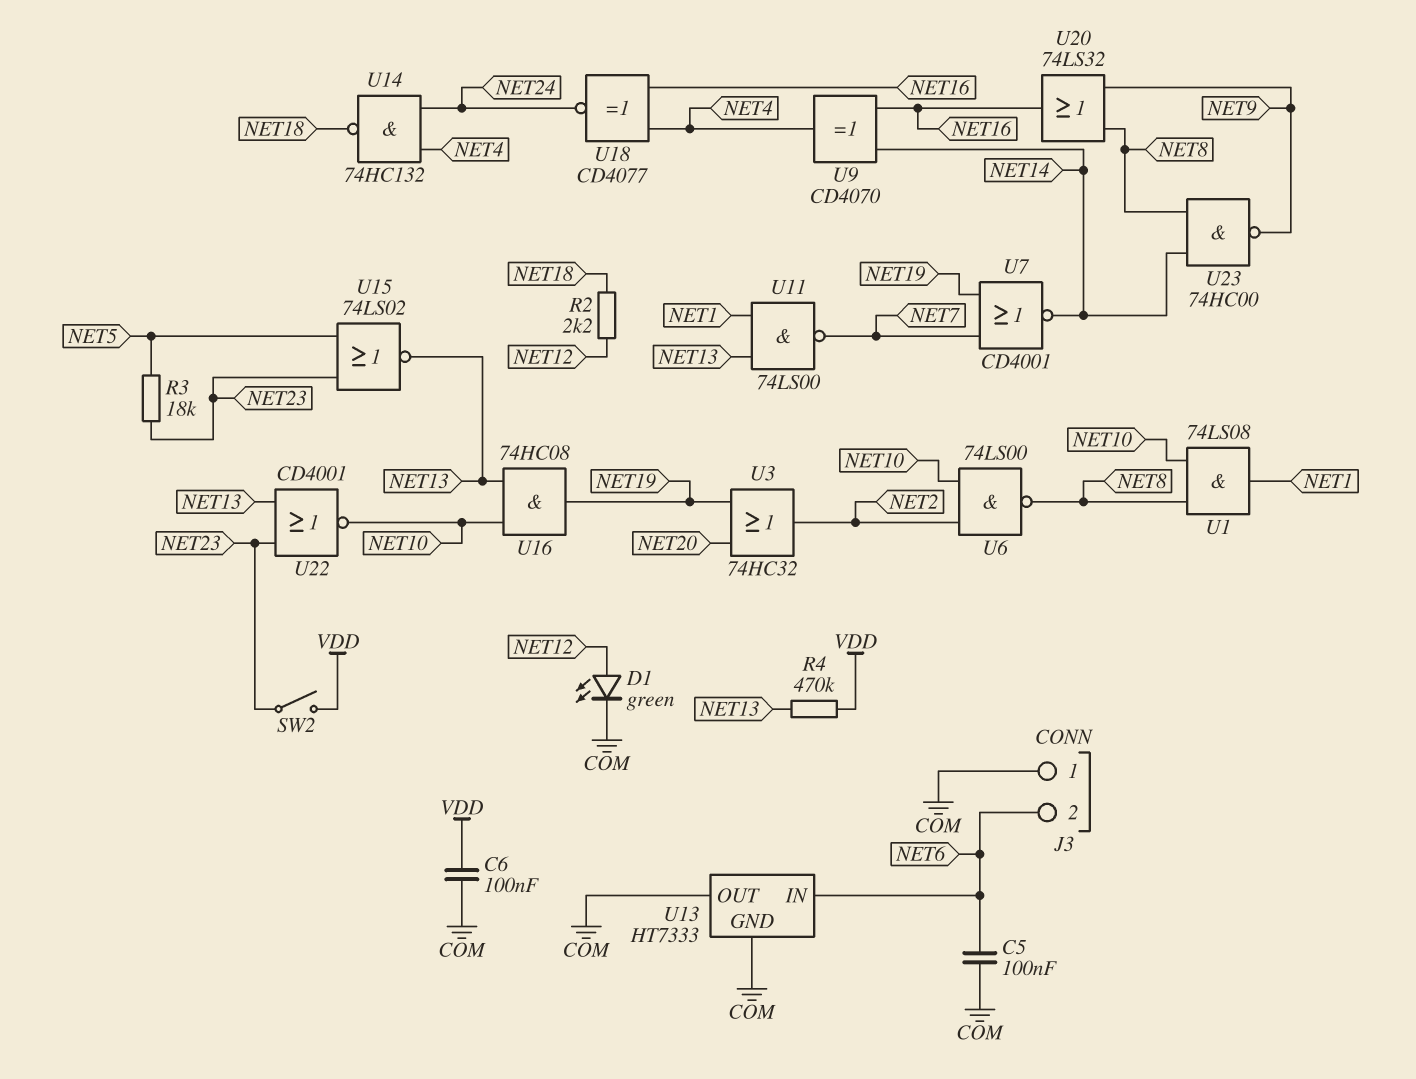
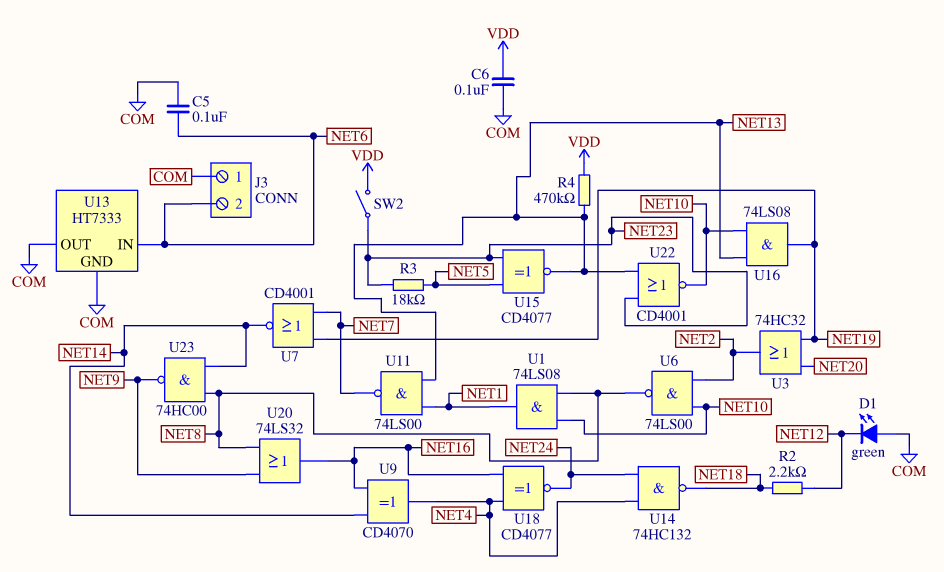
D1: LED green (A NET12, K COM) -> LED green (A COM, K NET12)
U15: NOR 74LS02 (in NET5, in NET23, out NET13) -> XNOR CD4077 (in NET5, in NET23, out NET13)
U16: AND 74HC08 (in NET10, in NET13, out NET19) -> AND 74LS08 (in NET10, in NET13, out NET19)

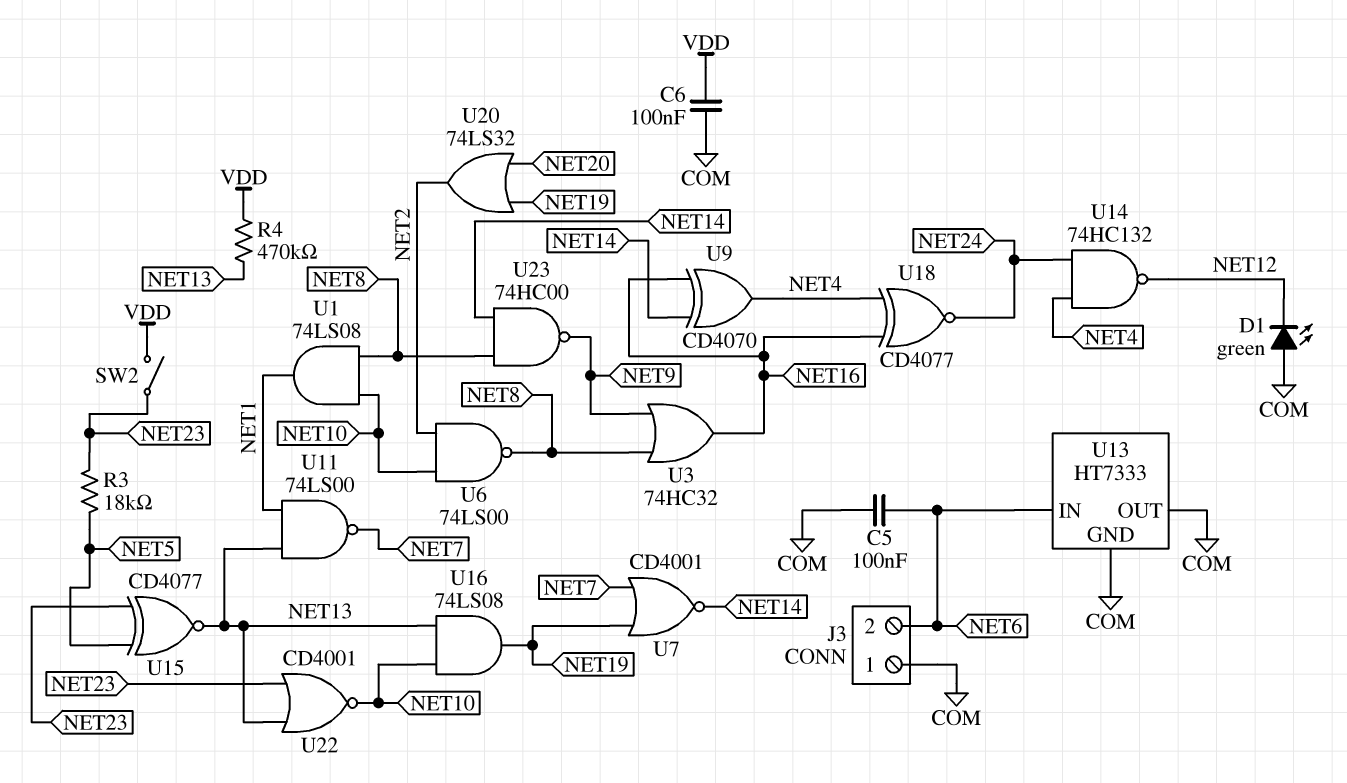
R2: 2.2k (NET12, NET18) -> none
U3: OR 74HC32 (in NET19, in NET20, out NET2) -> OR 74HC32 (in NET8, in NET9, out NET16)
U14: NAND 74HC132 (in NET4, in NET24, out NET18) -> NAND 74HC132 (in NET4, in NET24, out NET12)
U20: OR 74LS32 (in NET8, in NET9, out NET16) -> OR 74LS32 (in NET19, in NET20, out NET2)

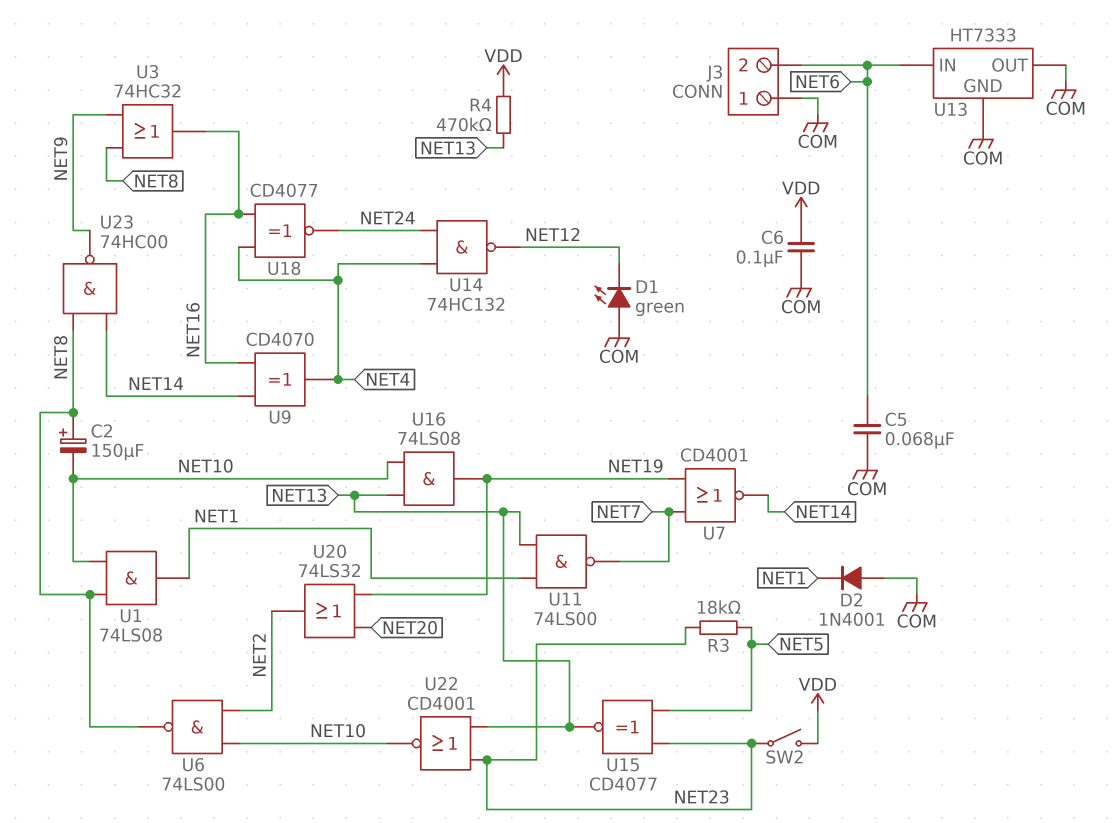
C2: none -> 150uF (plus NET8, minus NET10)
C5: 100nF (COM, NET6) -> 68nF (COM, NET6)
D2: none -> diode 1N4001 (A COM, K NET1)

